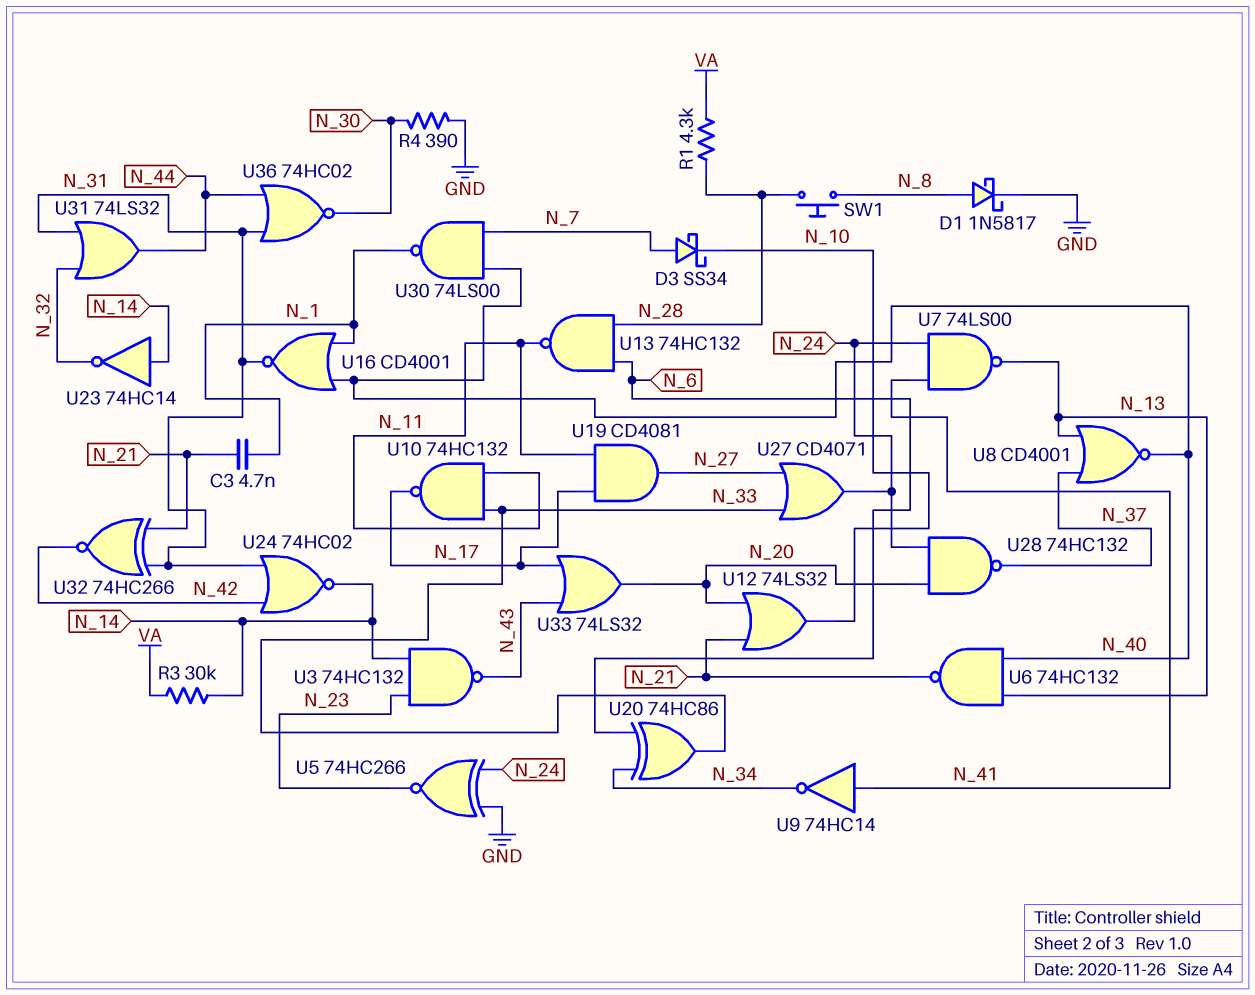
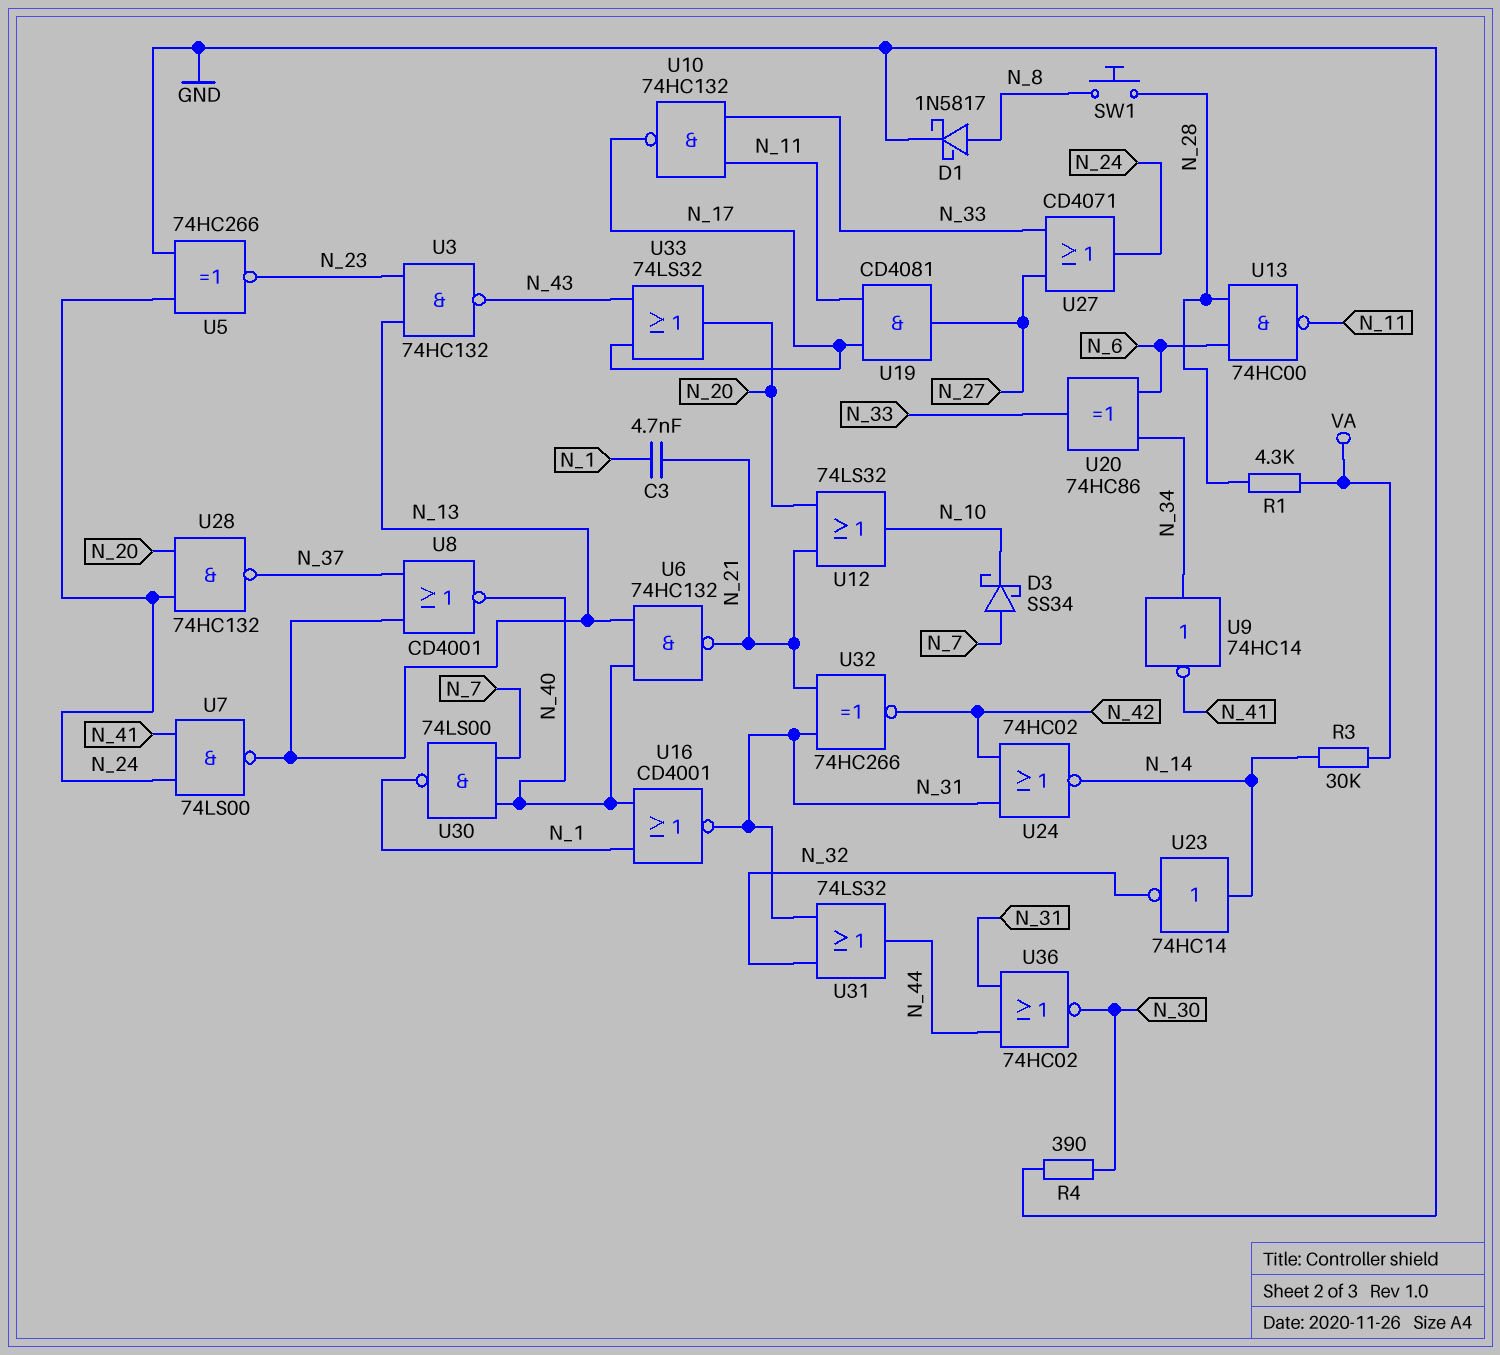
U3: NAND 74HC132 (in N_14, in N_23, out N_43) -> NAND 74HC132 (in N_13, in N_23, out N_43)
U9: NOT 74HC14 (in N_41, out N_34) -> NOT 74HC14 (in N_34, out N_41)
U13: NAND 74HC132 (in N_6, in N_28, out N_11) -> NAND 74HC00 (in N_6, in N_28, out N_11)

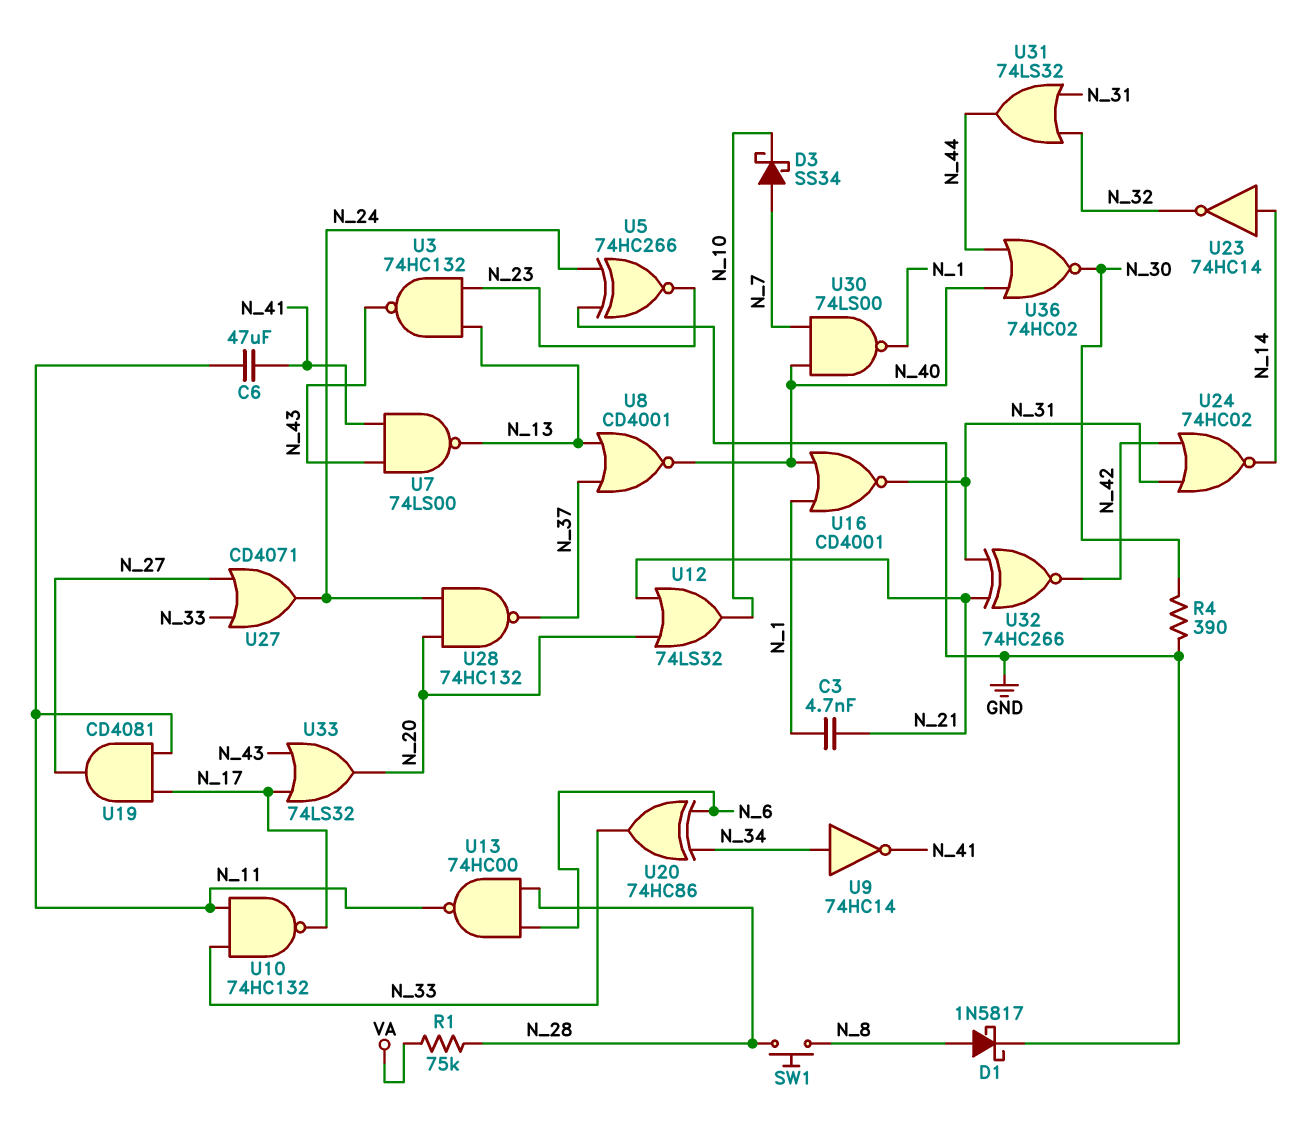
C6: none -> 47uF (N_11, N_41)
R1: 4.3k (N_28, VA) -> 75k (N_28, VA)
R3: 30k (N_14, VA) -> none
U6: NAND 74HC132 (in N_13, in N_40, out N_21) -> none
U7: NAND 74LS00 (in N_24, in N_41, out N_13) -> NAND 74LS00 (in N_41, in N_43, out N_13)
U36: NOR 74HC02 (in N_31, in N_44, out N_30) -> NOR 74HC02 (in N_40, in N_44, out N_30)

